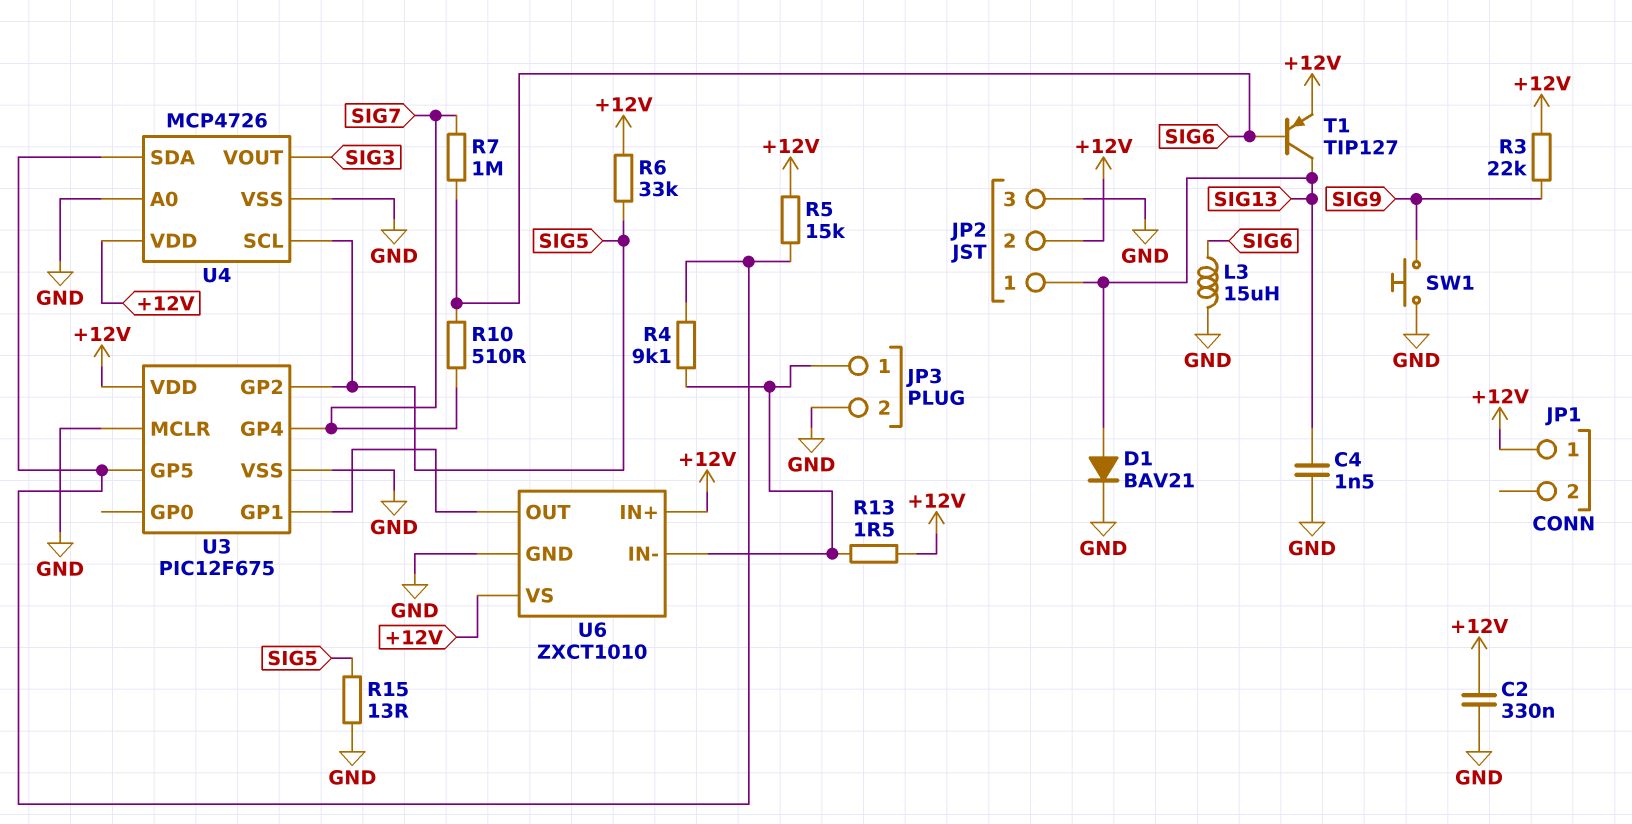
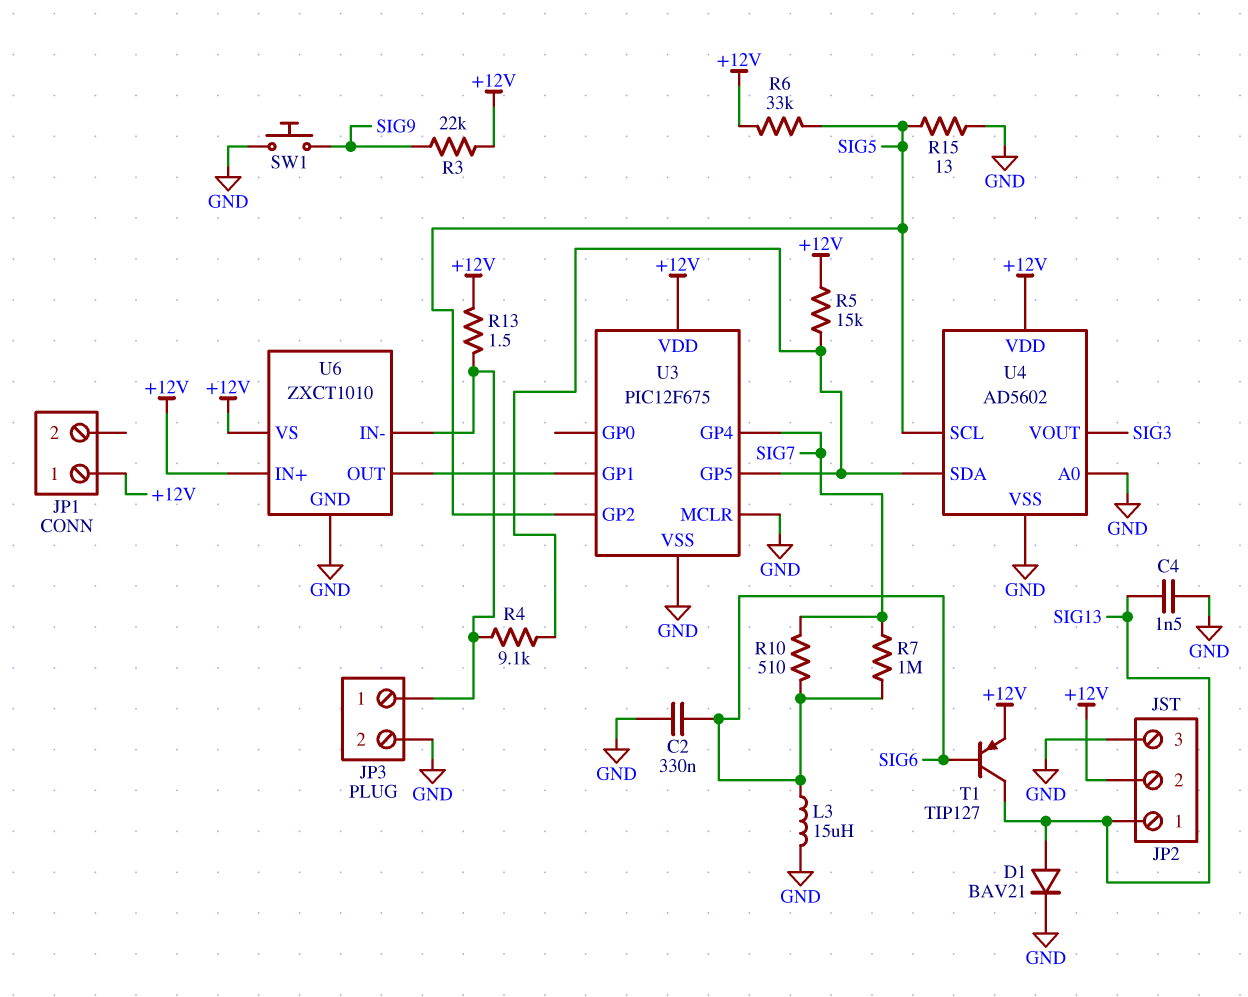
C2: 330nF (+12V, GND) -> 330nF (GND, SIG6)
U4: MCP4726 -> AD5602

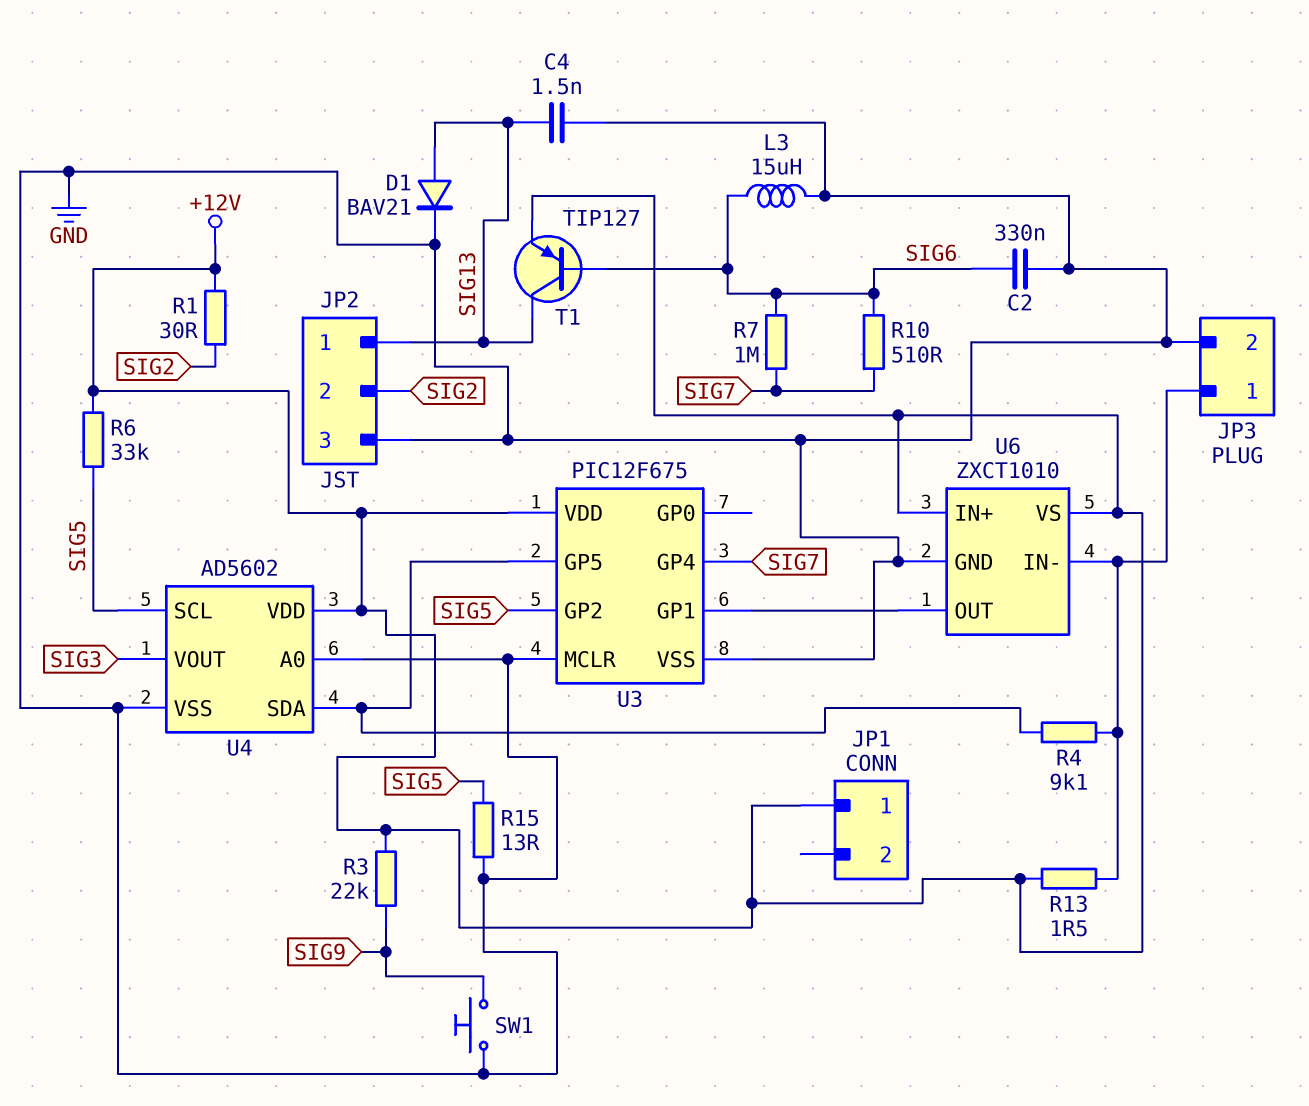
JP2 pin 2: +12V -> SIG2
R1: none -> 30 (+12V, SIG2)
R5: 15k (+12V, U3/GP5) -> none

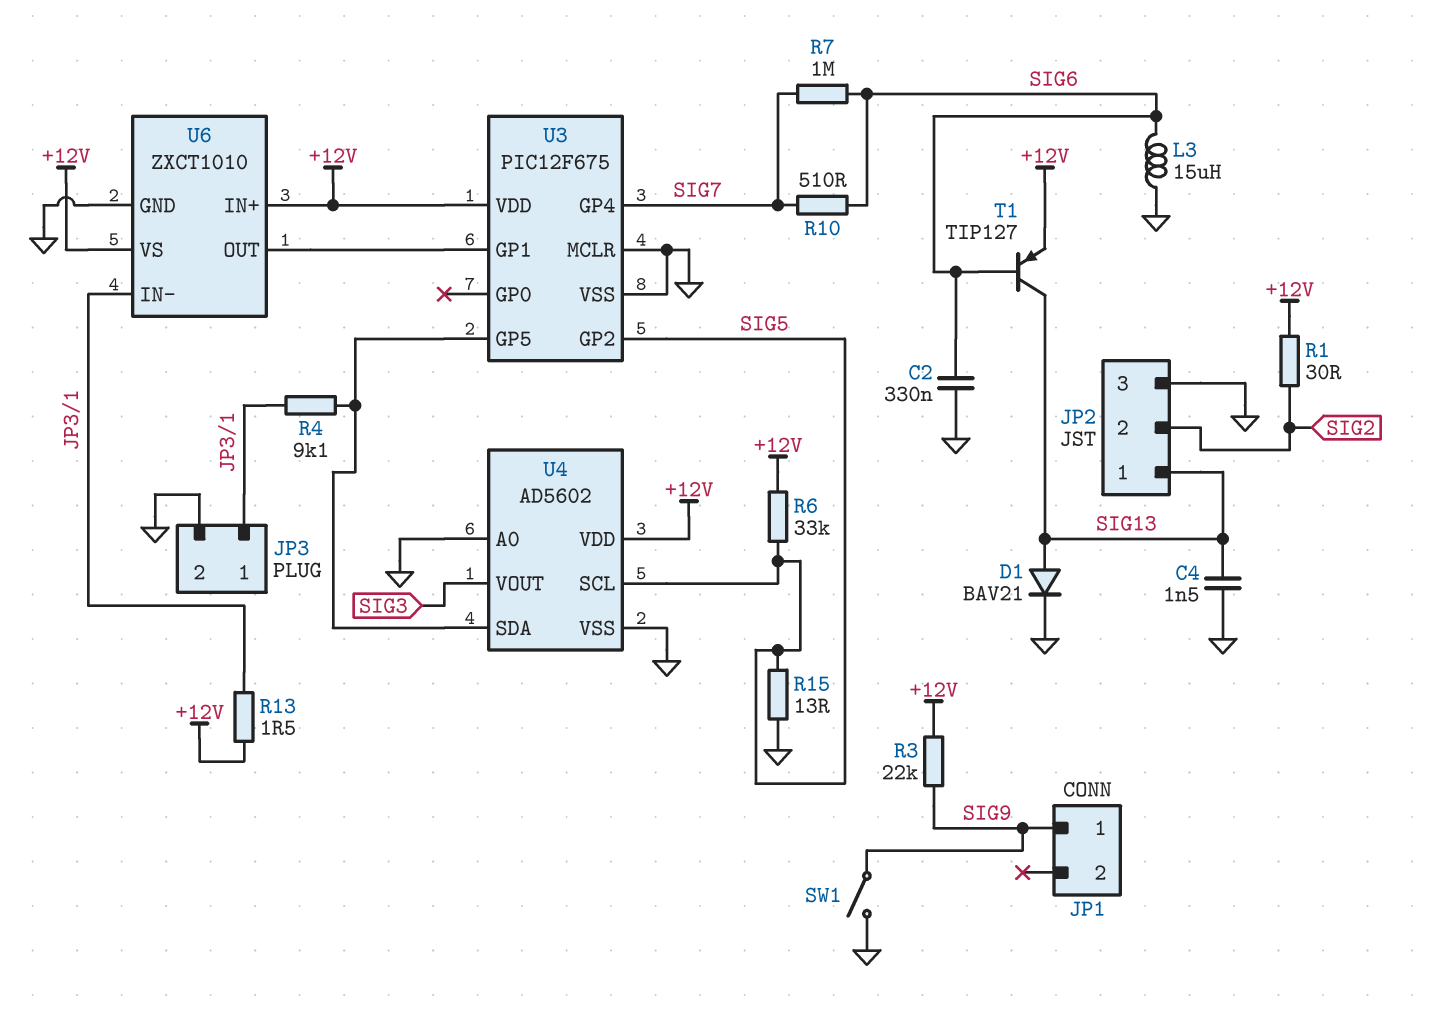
JP1 pin 1: +12V -> SIG9
SW1: button (GND, SIG9) -> switch (GND, SIG9)

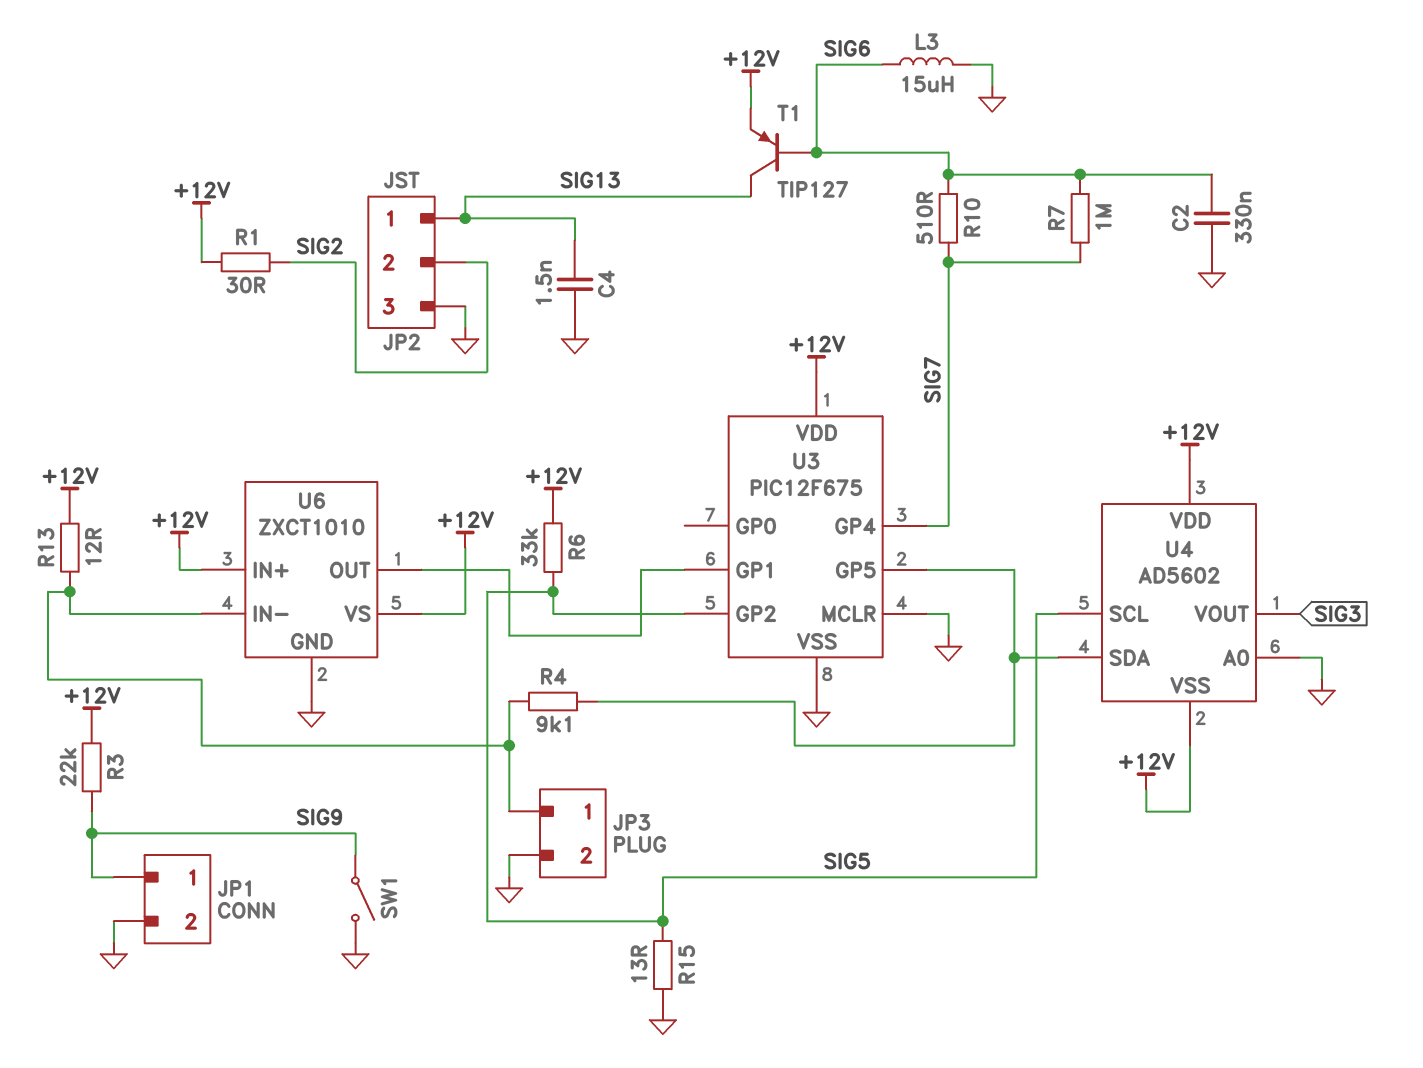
D1: diode BAV21 (A SIG13, K GND) -> none
JP1 pin 2: none -> GND
R13: 1.5 (+12V, JP3/1) -> 12 (+12V, JP3/1)
U4 pin VSS: GND -> +12V

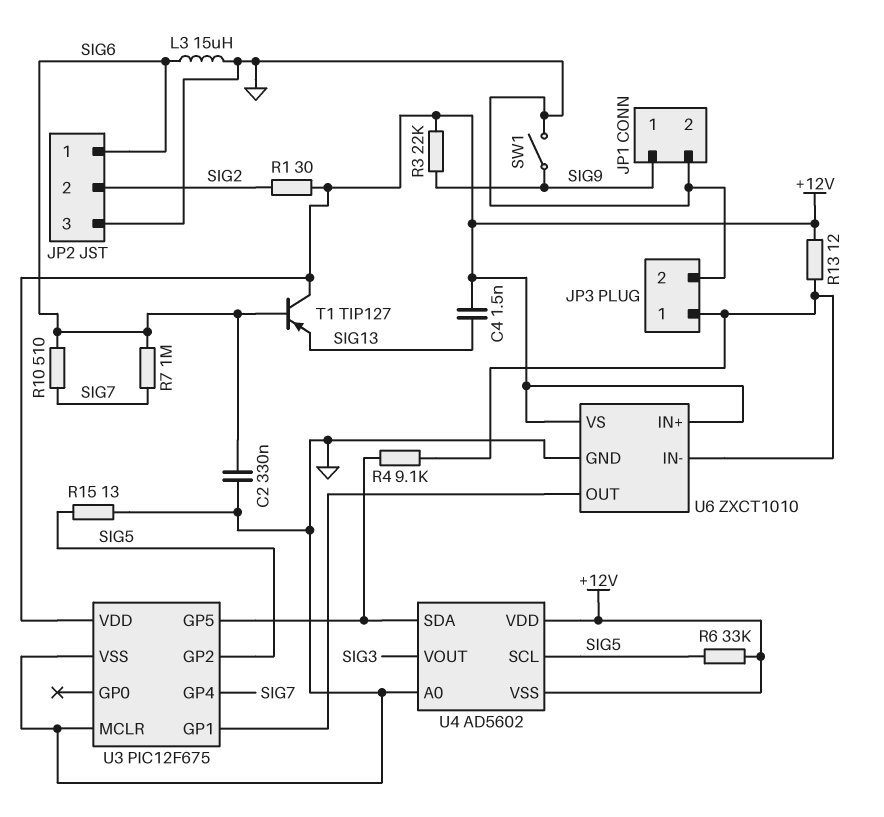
C4: 1.5nF (GND, SIG13) -> 1.5nF (+12V, SIG13)
JP2 pin 1: SIG13 -> SIG6
T1: PNP TIP127 (B SIG6, C SIG13, E +12V) -> PNP TIP127 (B SIG6, C +12V, E SIG13)

